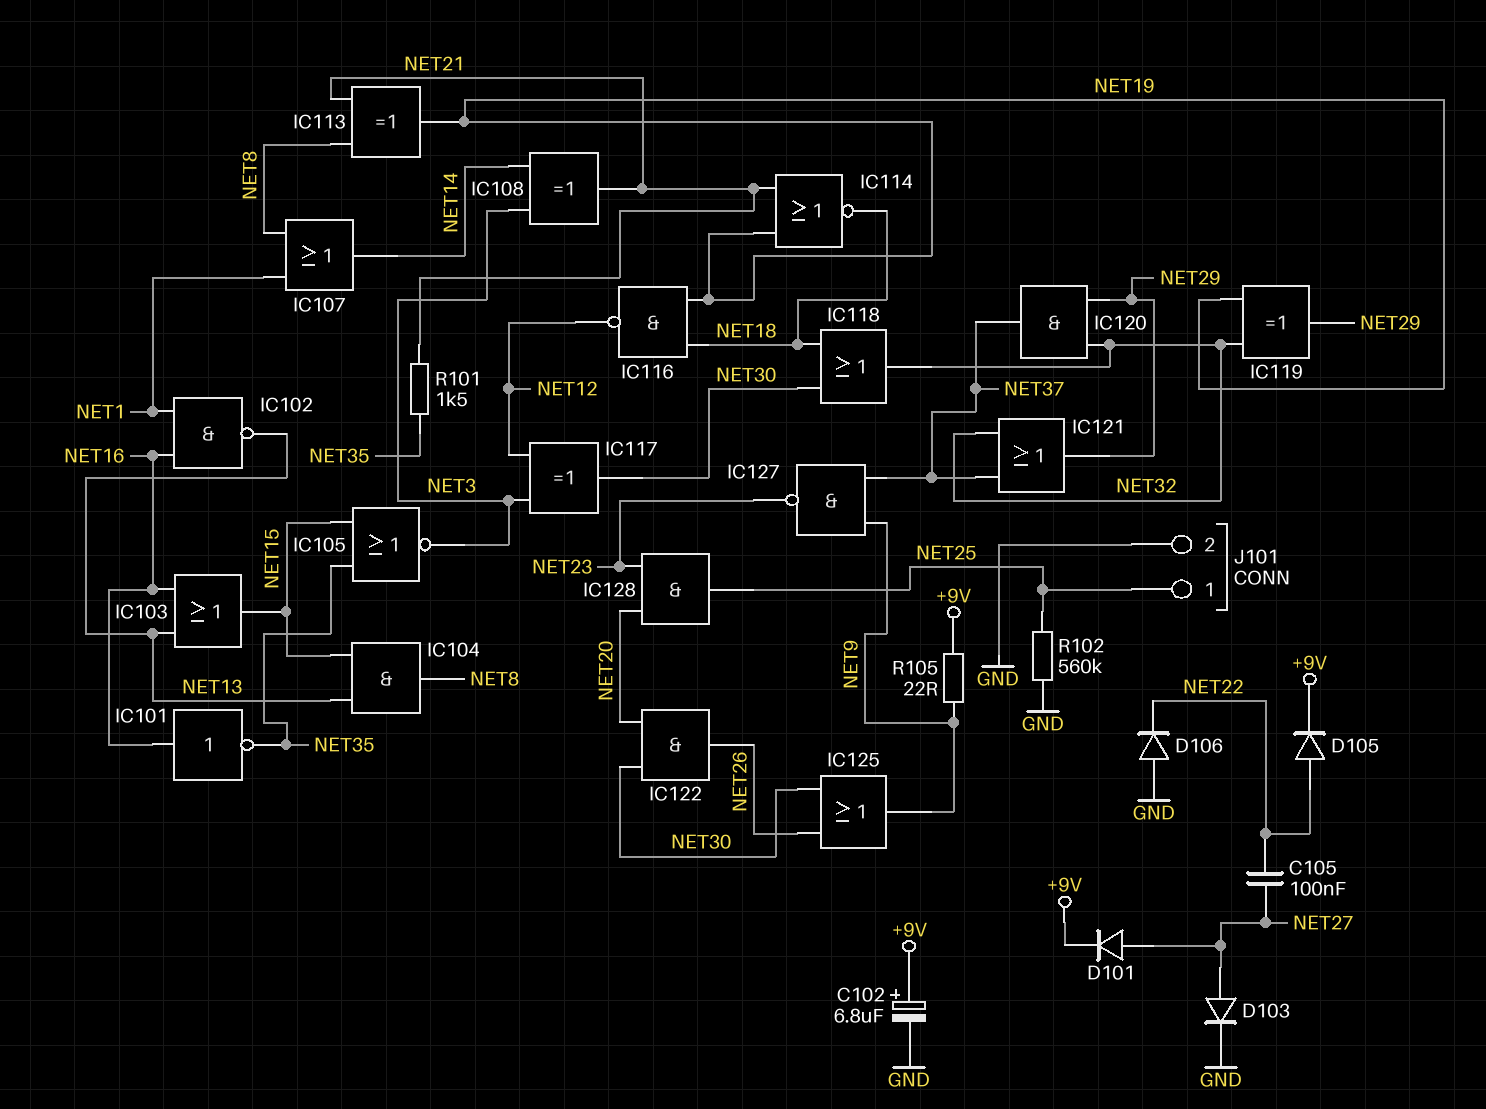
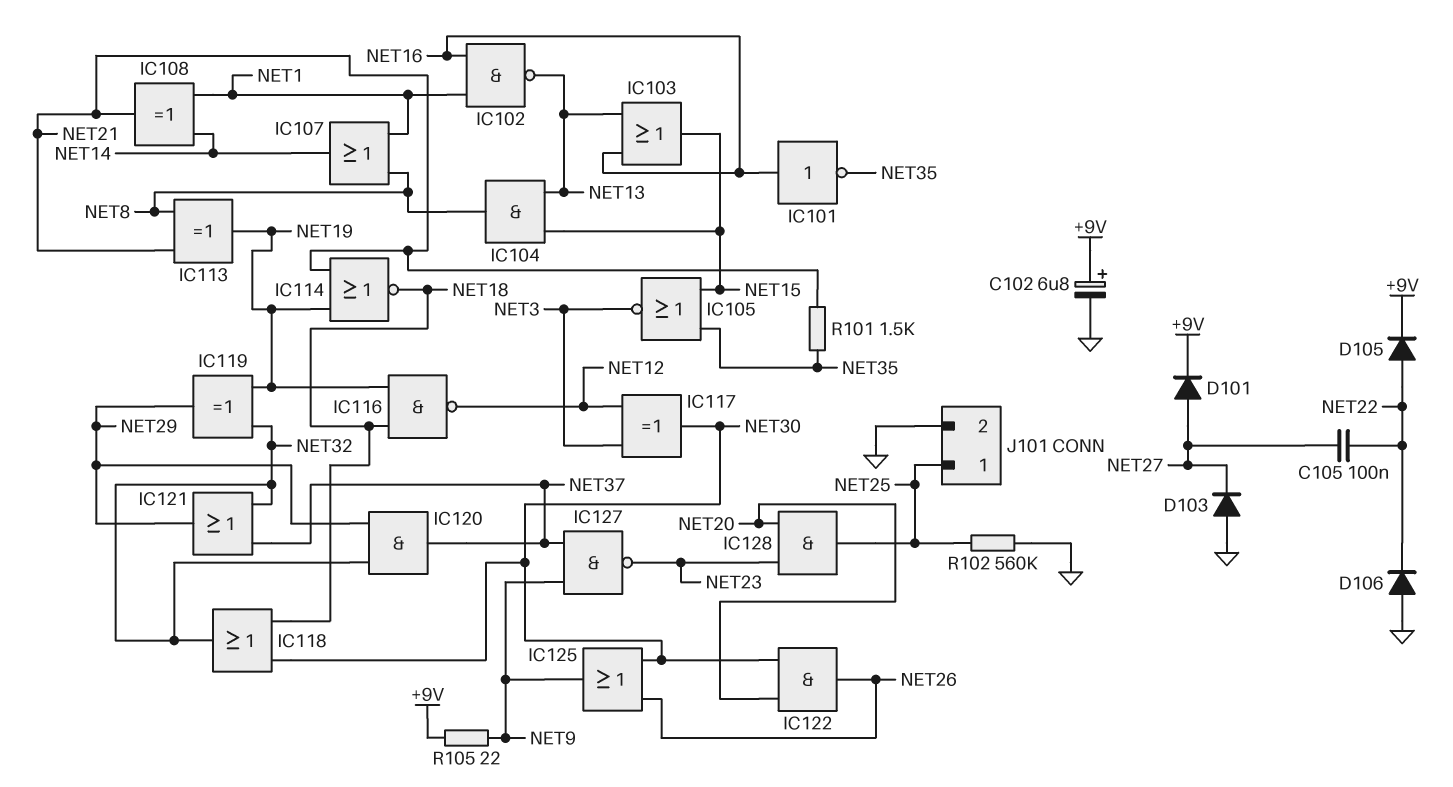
D103: diode (A NET27, K GND) -> diode (A GND, K NET27)
IC108: XOR (in NET3, in NET14, out NET21) -> XOR (in NET1, in NET14, out NET21)

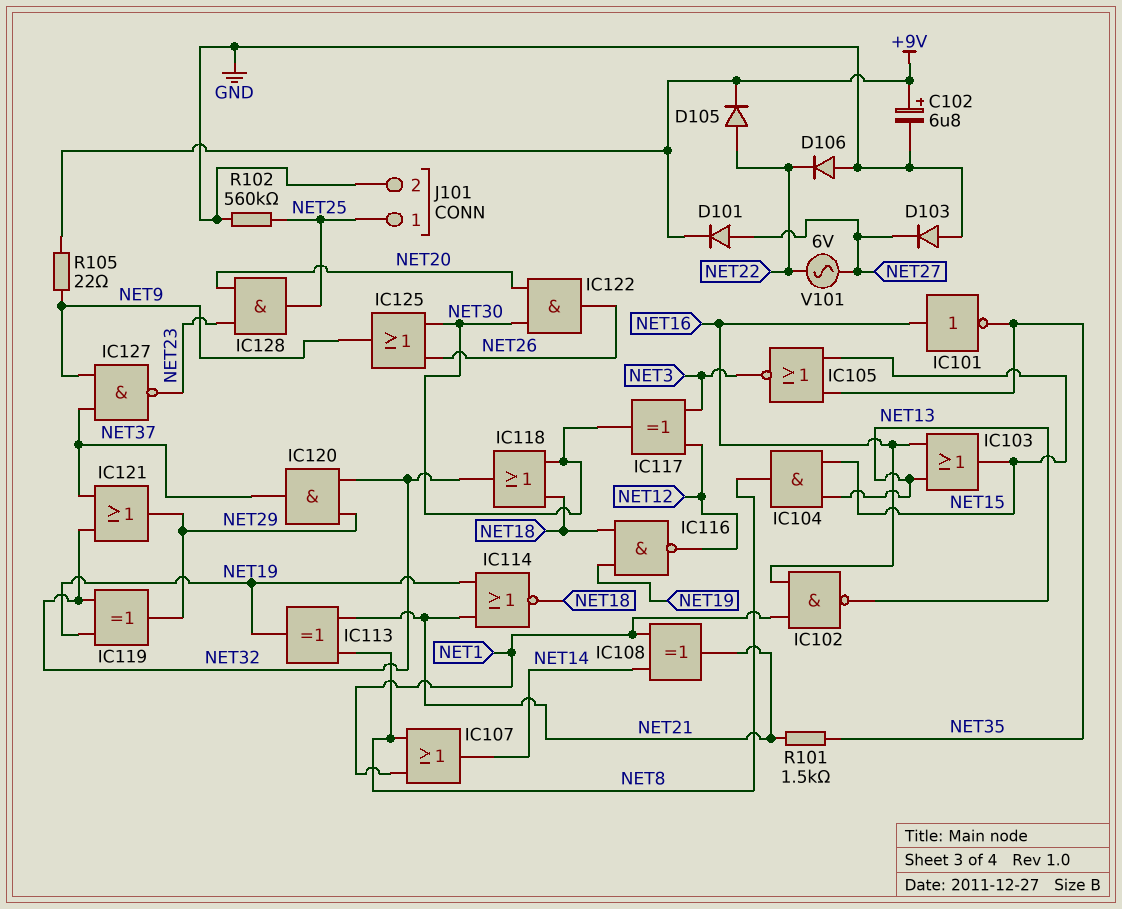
C105: 100nF (NET22, NET27) -> none
V101: none -> AC 6V (NET22, NET27)

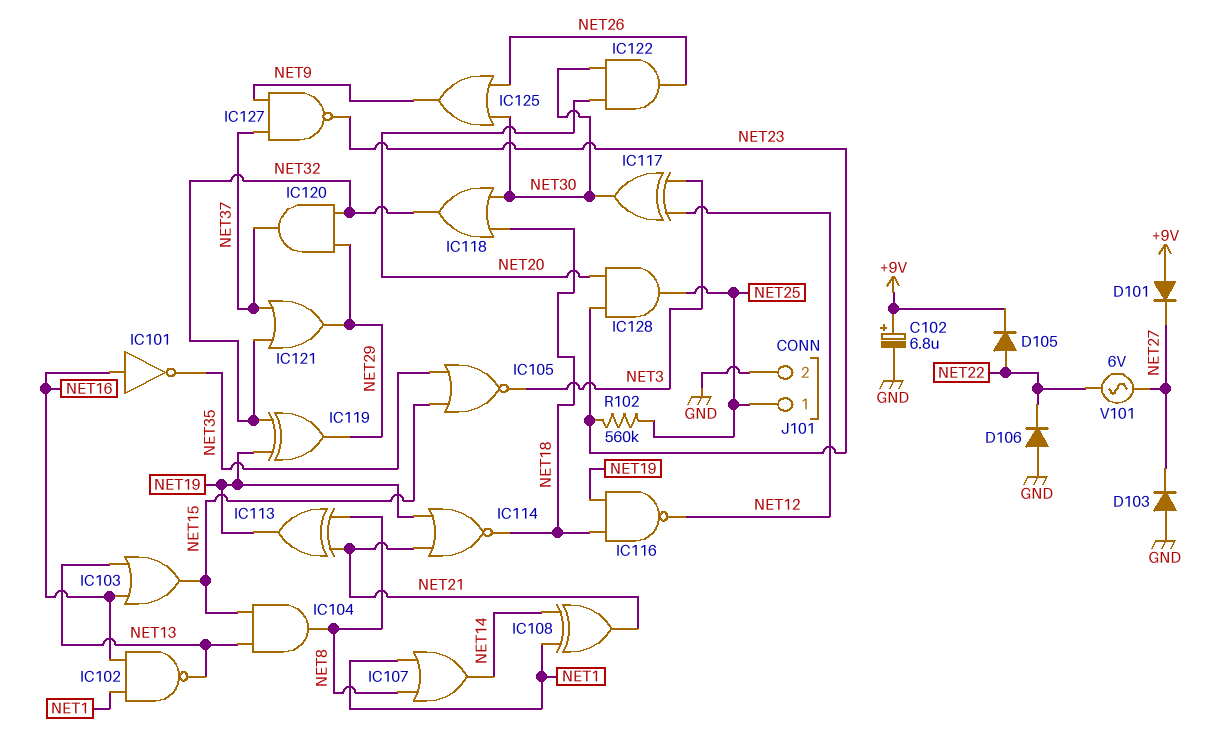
D101: diode (A NET27, K +9V) -> diode (A +9V, K NET27)
R101: 1.5k (NET21, NET35) -> none
R102: 560k (GND, NET25) -> 560k (NET23, NET25)
R105: 22 (+9V, NET9) -> none

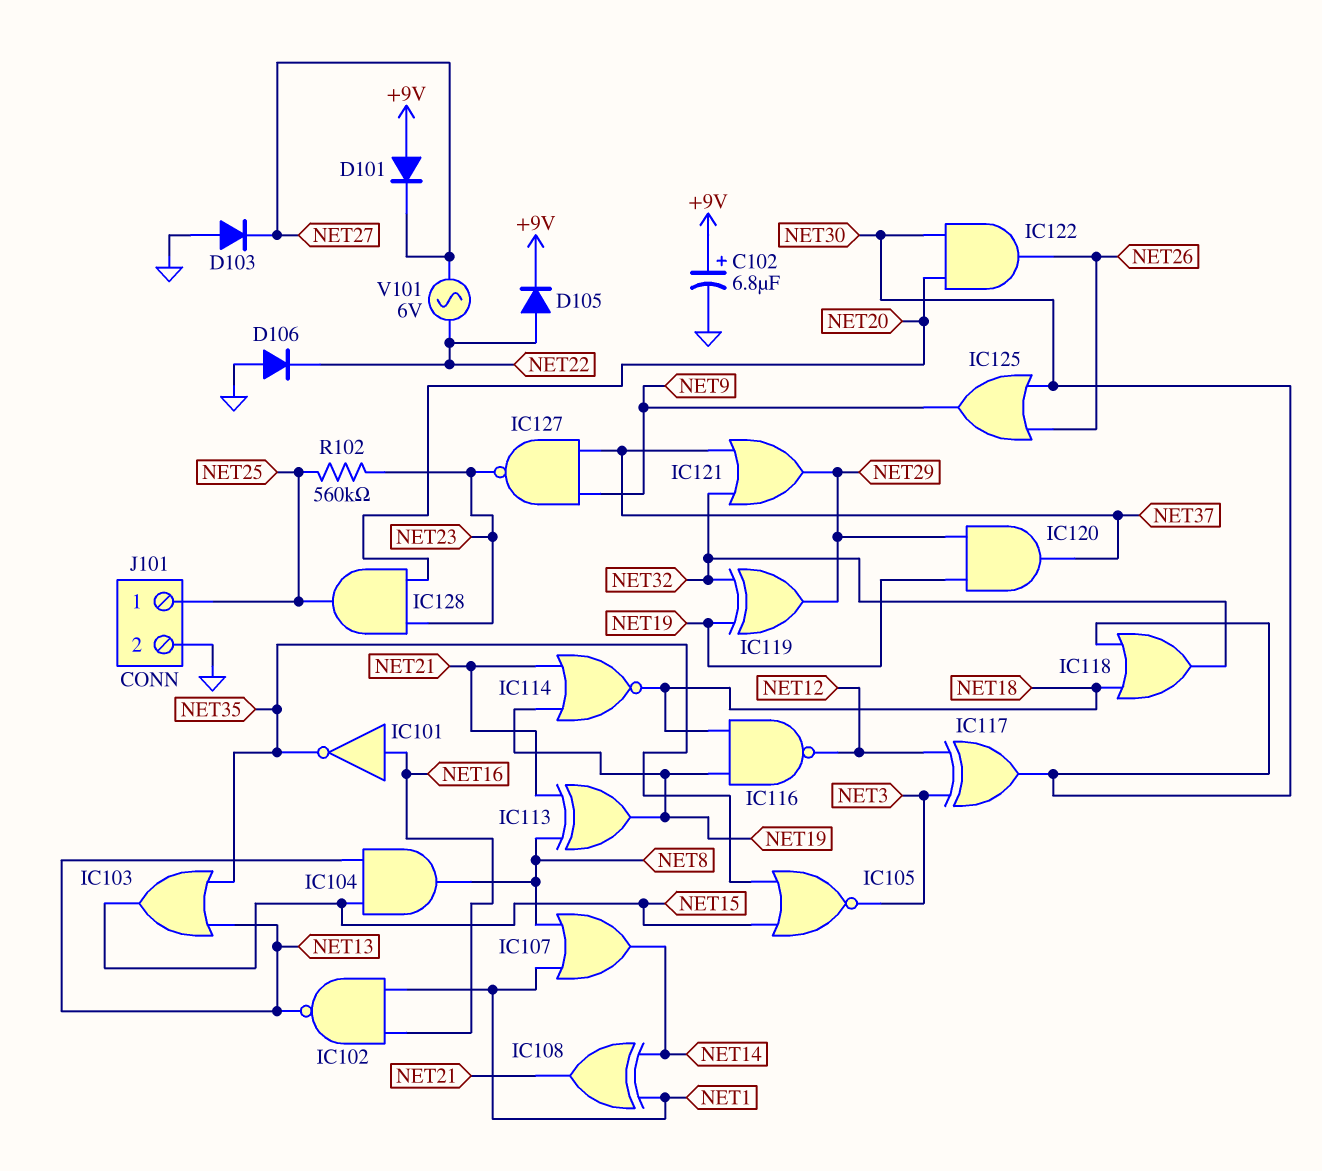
IC103: OR (in NET13, in NET16, out NET15) -> OR (in NET13, in NET35, out NET15)
IC120: AND (in NET29, in NET32, out NET37) -> AND (in NET19, in NET29, out NET37)

